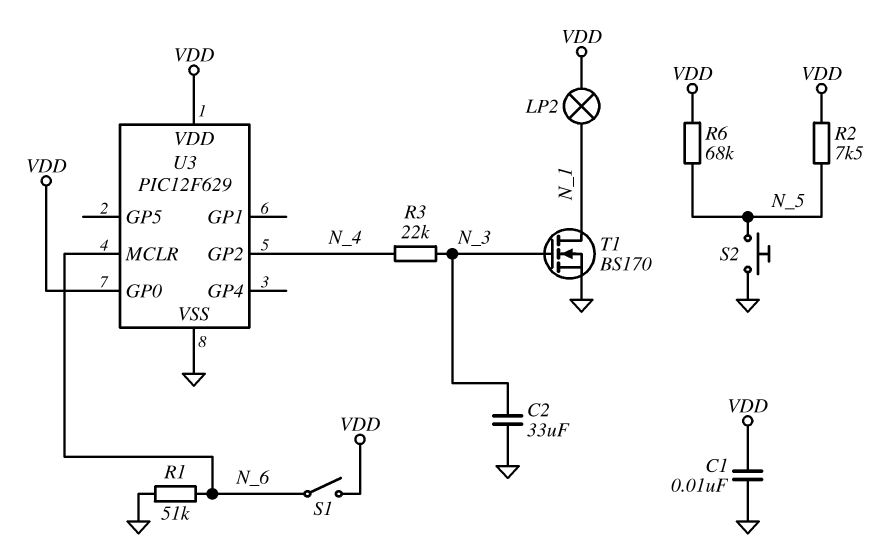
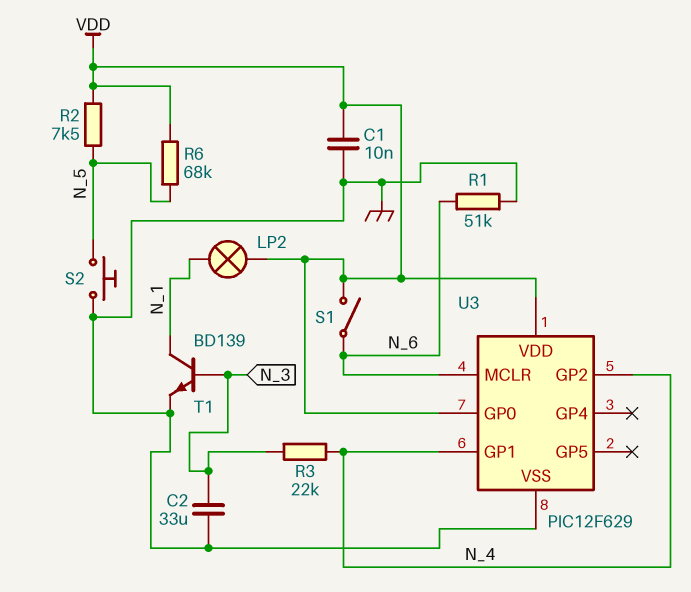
T1: NMOS BS170 (G N_3, D N_1, S GND) -> NPN BD139 (B N_3, C N_1, E GND)
U3 pin GP1: none -> N_4

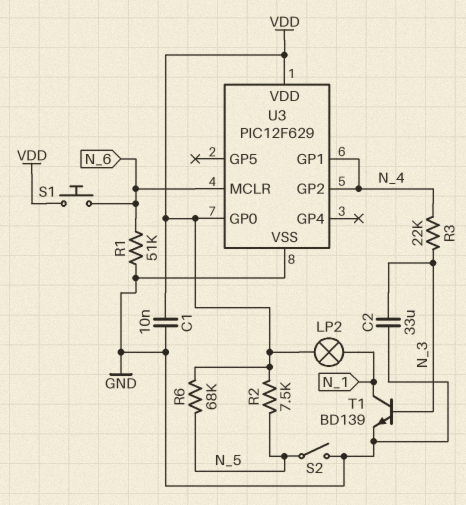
S1: switch (N_6, VDD) -> button (N_6, VDD)
S2: button (GND, N_5) -> switch (GND, N_5)

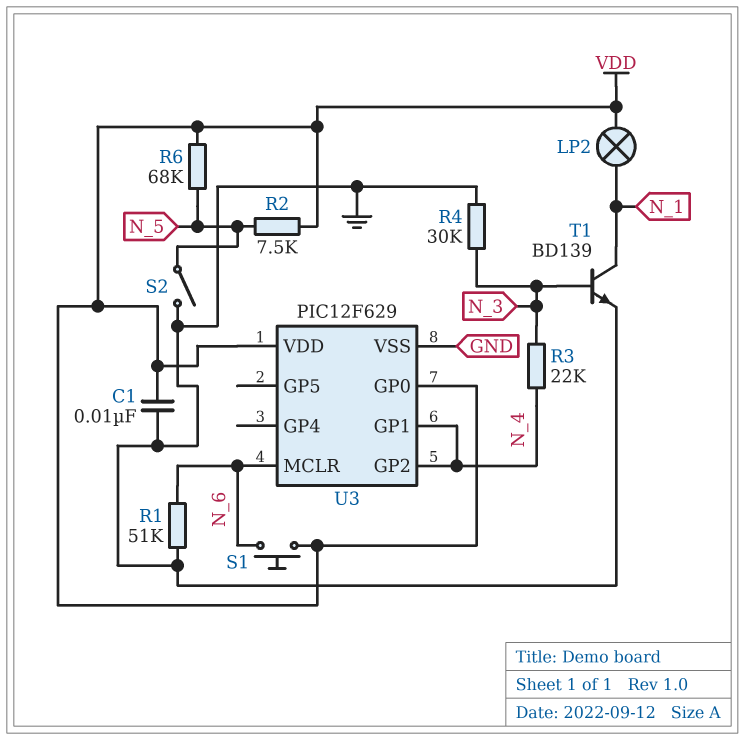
C2: 33uF (GND, N_3) -> none
R4: none -> 30k (GND, N_3)

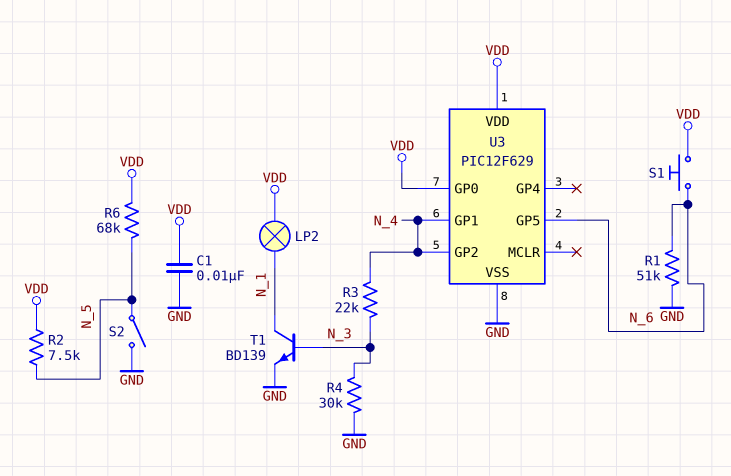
U3 pin GP5: none -> N_6
U3 pin MCLR: N_6 -> none

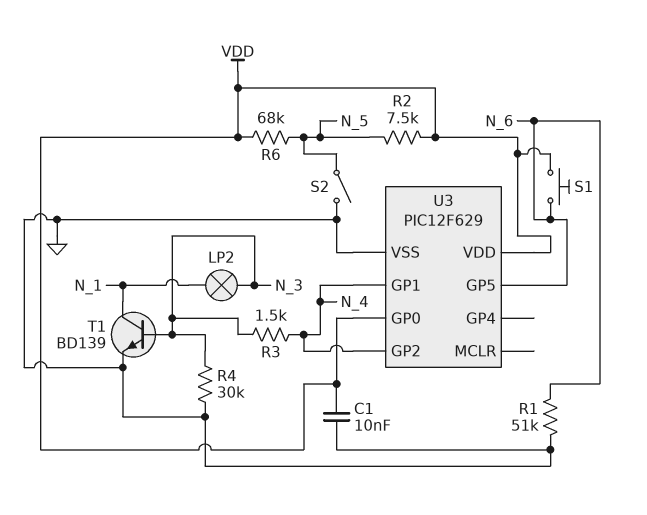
LP2: lamp (N_1, VDD) -> lamp (N_1, N_3)
R3: 22k (N_3, N_4) -> 1.5k (N_3, N_4)

